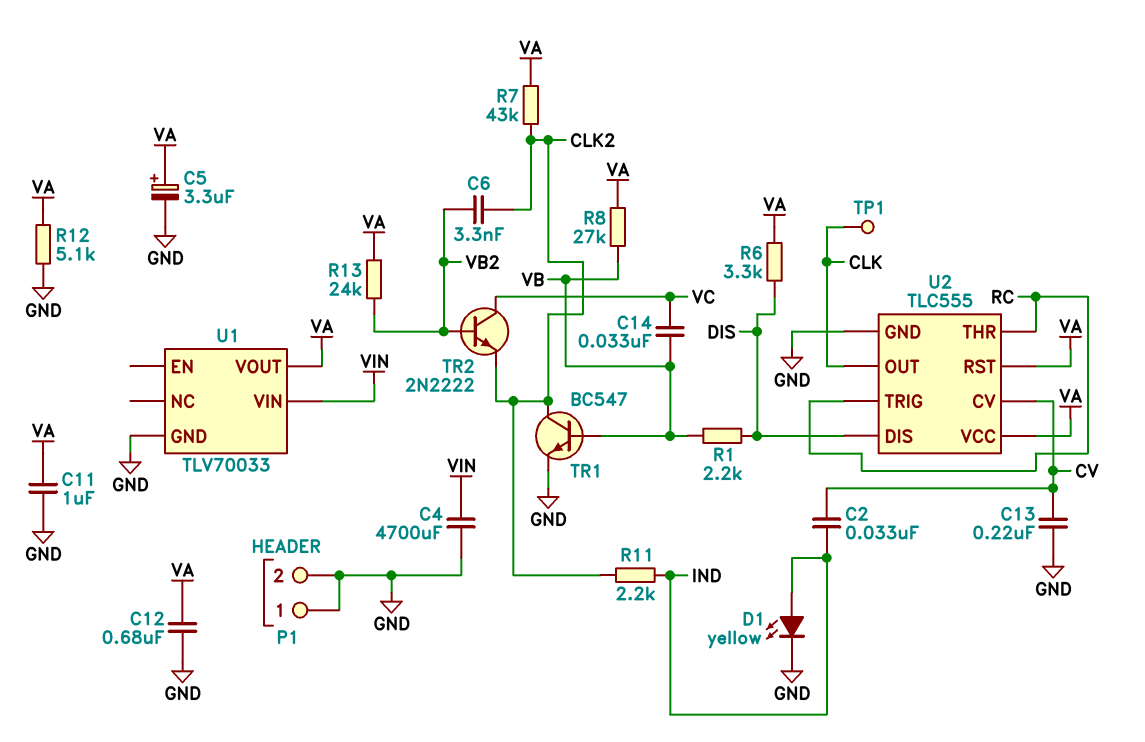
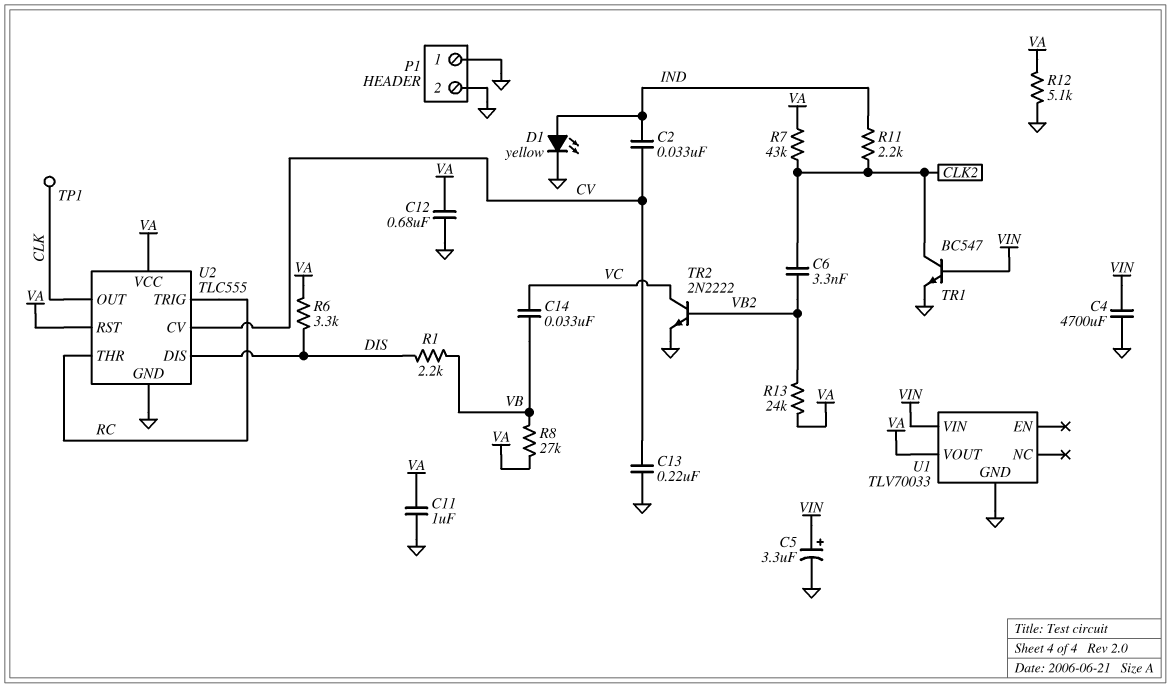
C5: 3.3uF (plus VA, minus GND) -> 3.3uF (plus VIN, minus GND)
TR1: NPN BC547 (B VB, C CLK2, E GND) -> NPN BC547 (B VIN, C CLK2, E GND)
TR2: NPN 2N2222 (B VB2, C VC, E CLK2) -> NPN 2N2222 (B VB2, C VC, E GND)

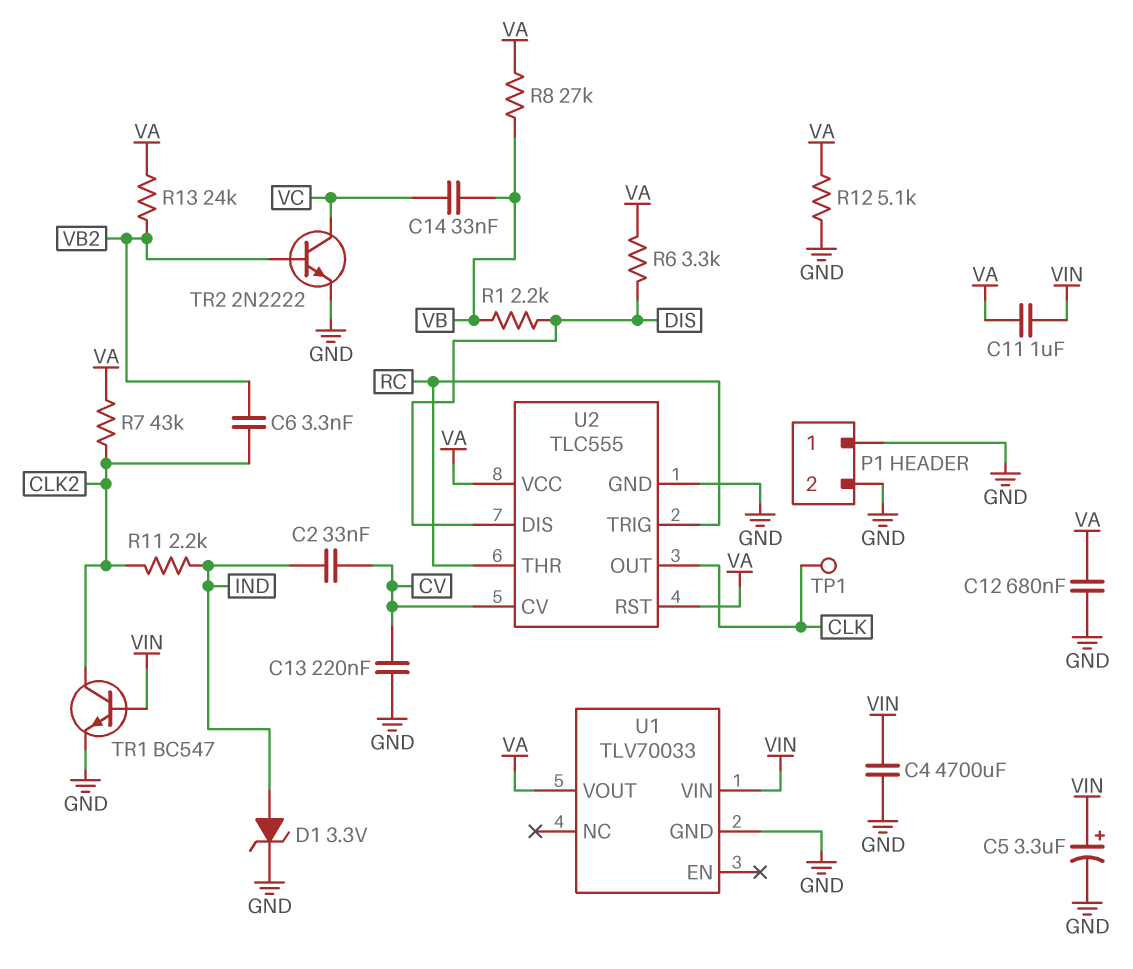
C11: 1uF (GND, VA) -> 1uF (VA, VIN)
D1: LED yellow (A IND, K GND) -> zener 3.3V (A IND, K GND)

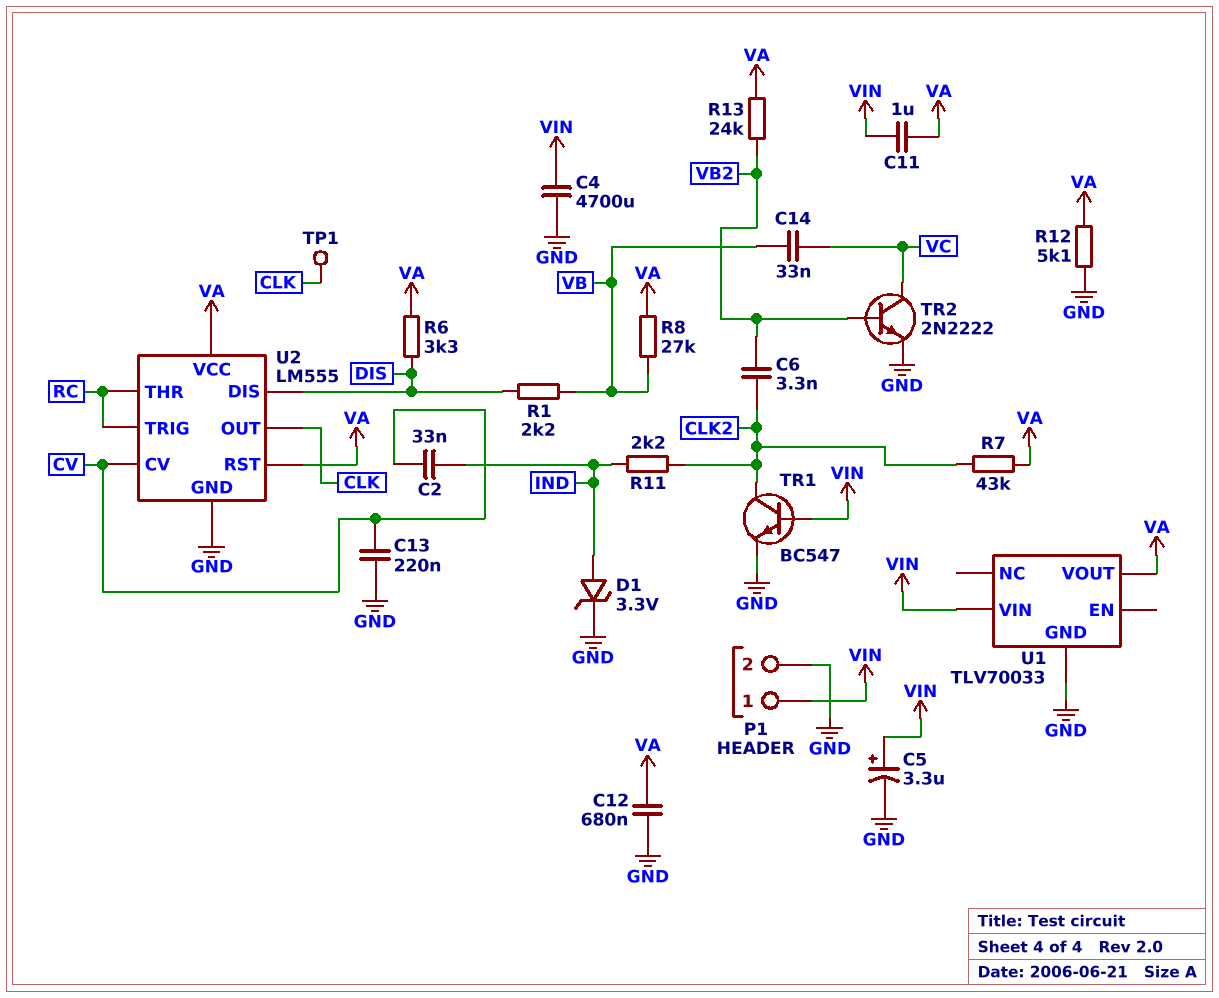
P1 pin 1: GND -> VIN
U2: TLC555 -> LM555

